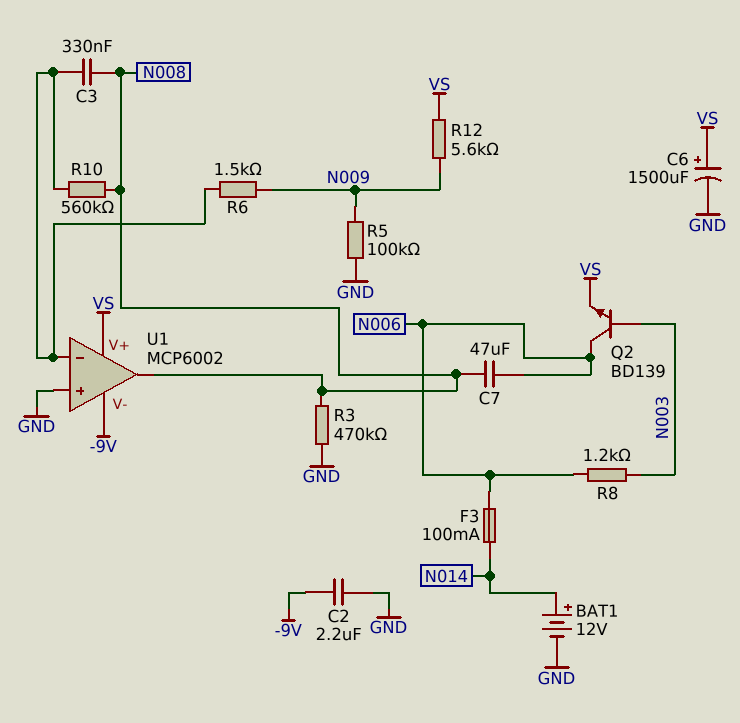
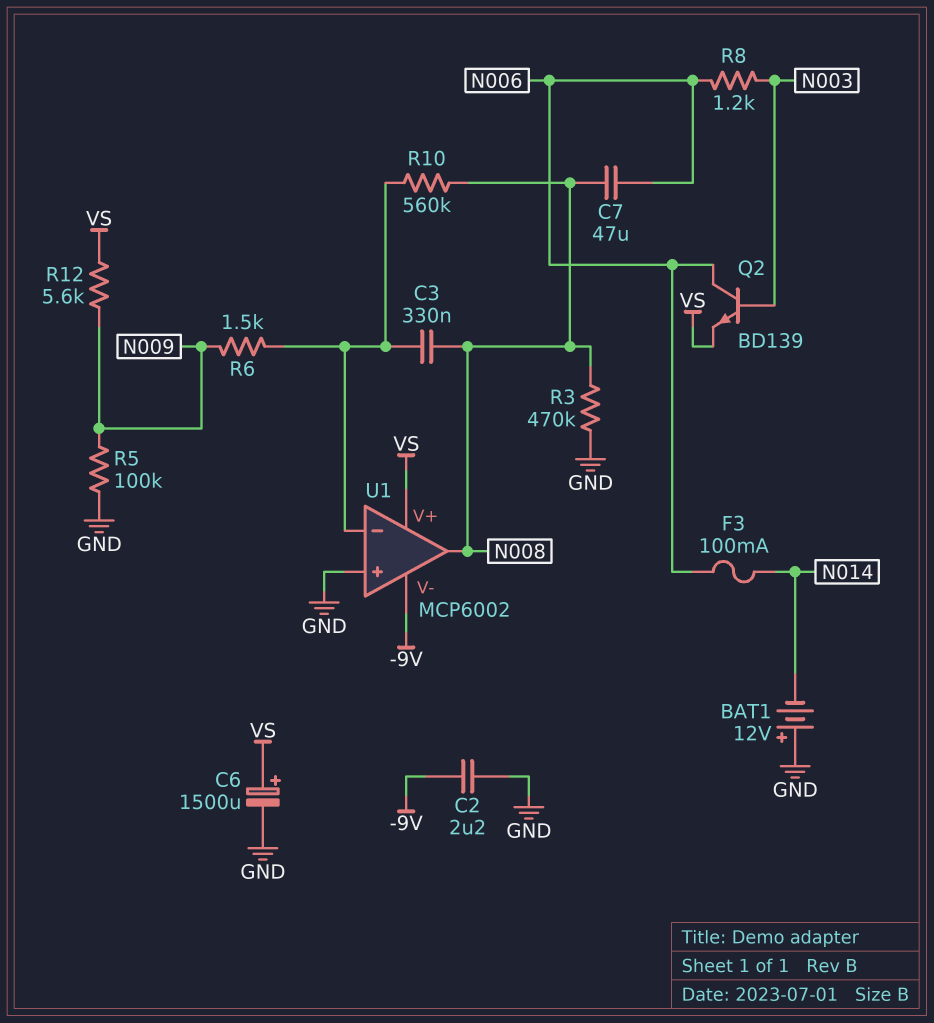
BAT1: 12V (plus N014, minus GND) -> 12V (plus GND, minus N014)

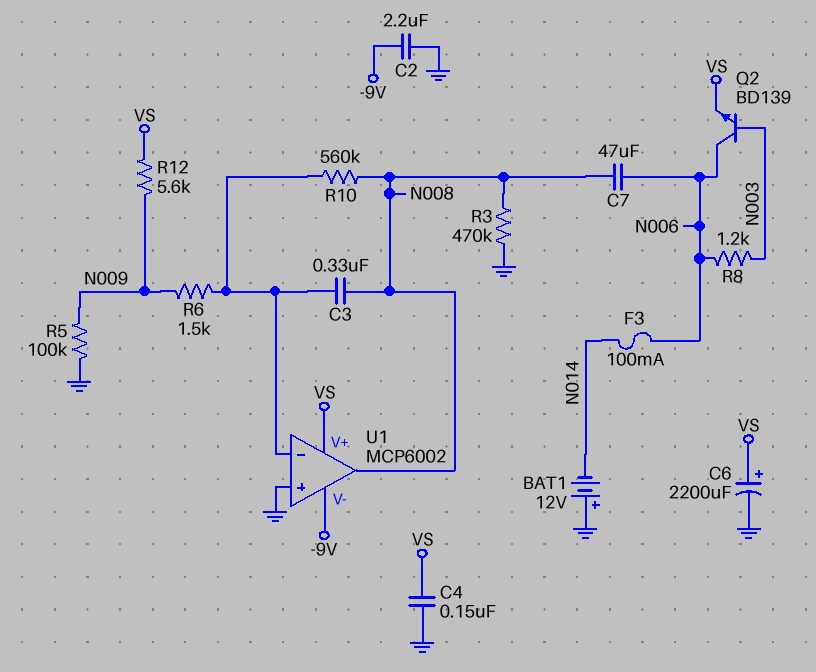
C4: none -> 150nF (GND, VS)
C6: 1500uF (plus VS, minus GND) -> 2200uF (plus VS, minus GND)

